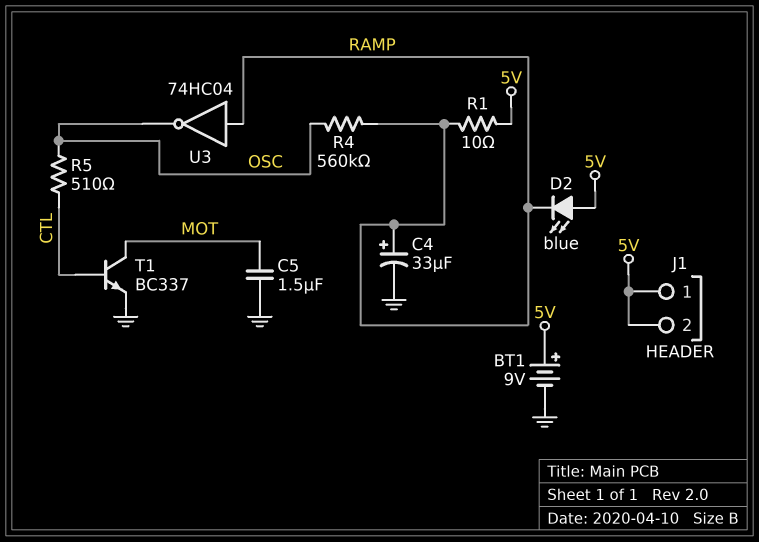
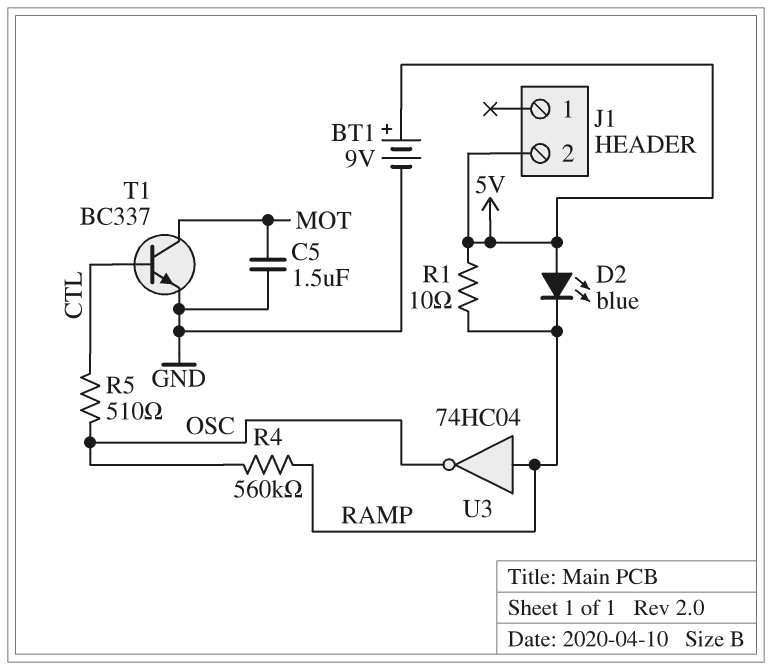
C4: 33uF (plus RAMP, minus GND) -> none
J1 pin 1: 5V -> none

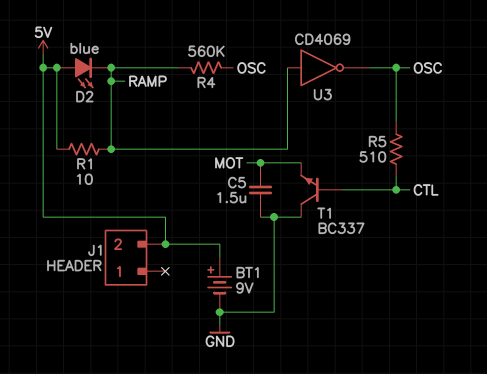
T1: NPN BC337 (B CTL, C MOT, E GND) -> NPN BC337 (B CTL, C GND, E MOT)
U3: NOT 74HC04 (in RAMP, out OSC) -> NOT CD4069 (in RAMP, out OSC)

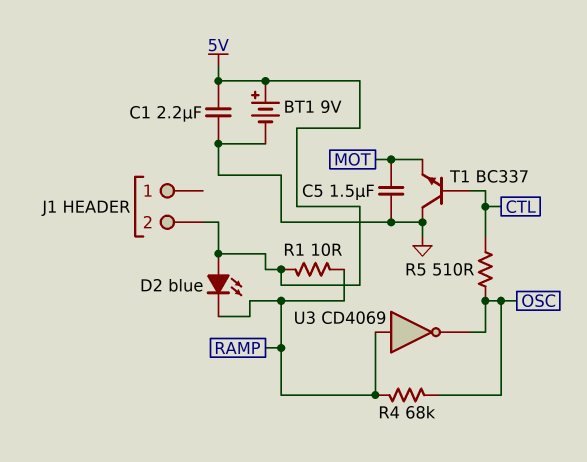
C1: none -> 2.2uF (5V, GND)
R4: 560k (OSC, RAMP) -> 68k (OSC, RAMP)

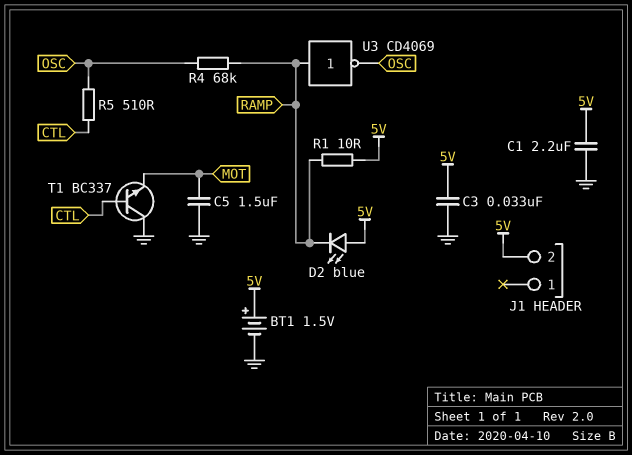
BT1: 9V (plus 5V, minus GND) -> 1.5V (plus 5V, minus GND)
C3: none -> 33nF (5V, GND)

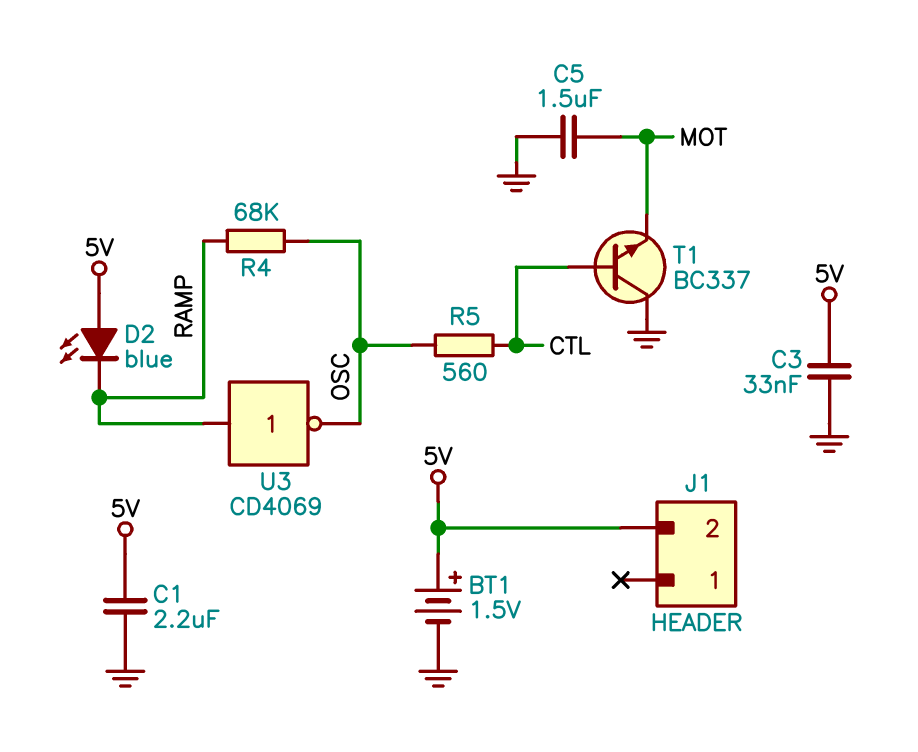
R1: 10 (5V, RAMP) -> none
R5: 510 (CTL, OSC) -> 560 (CTL, OSC)

